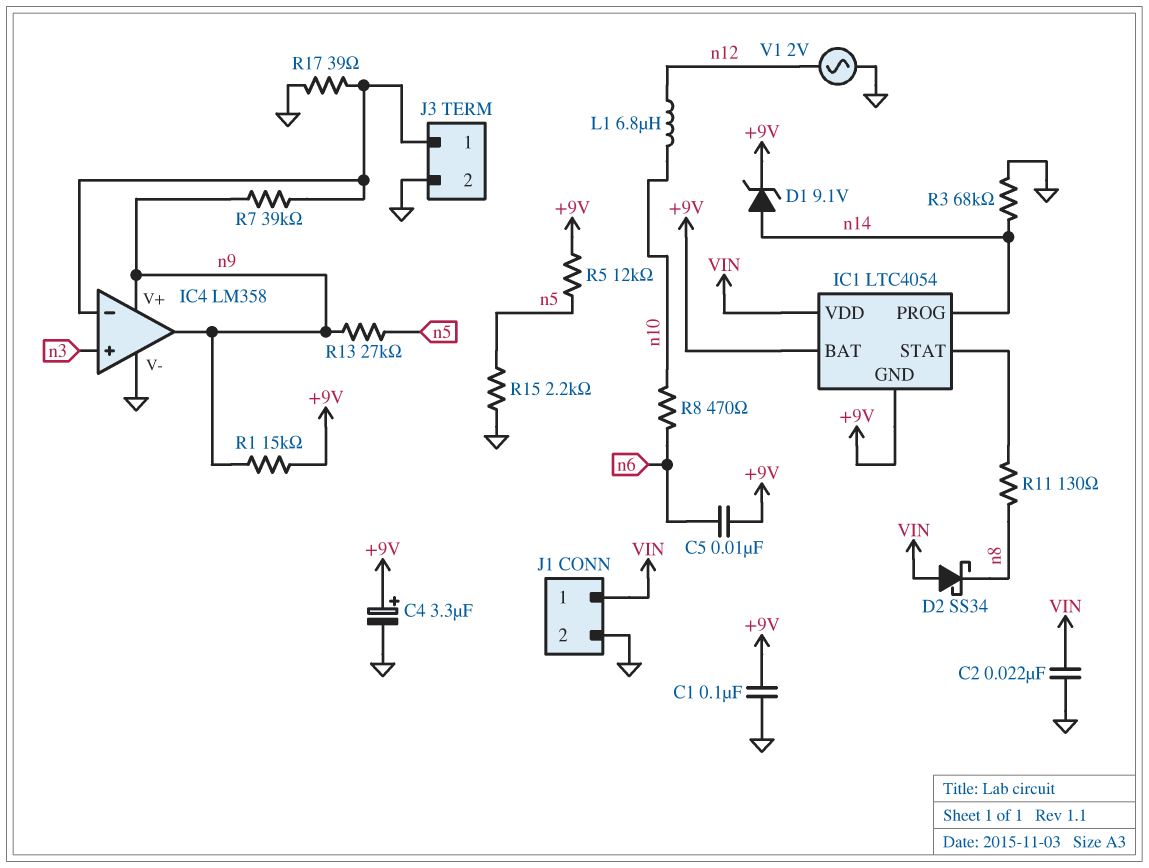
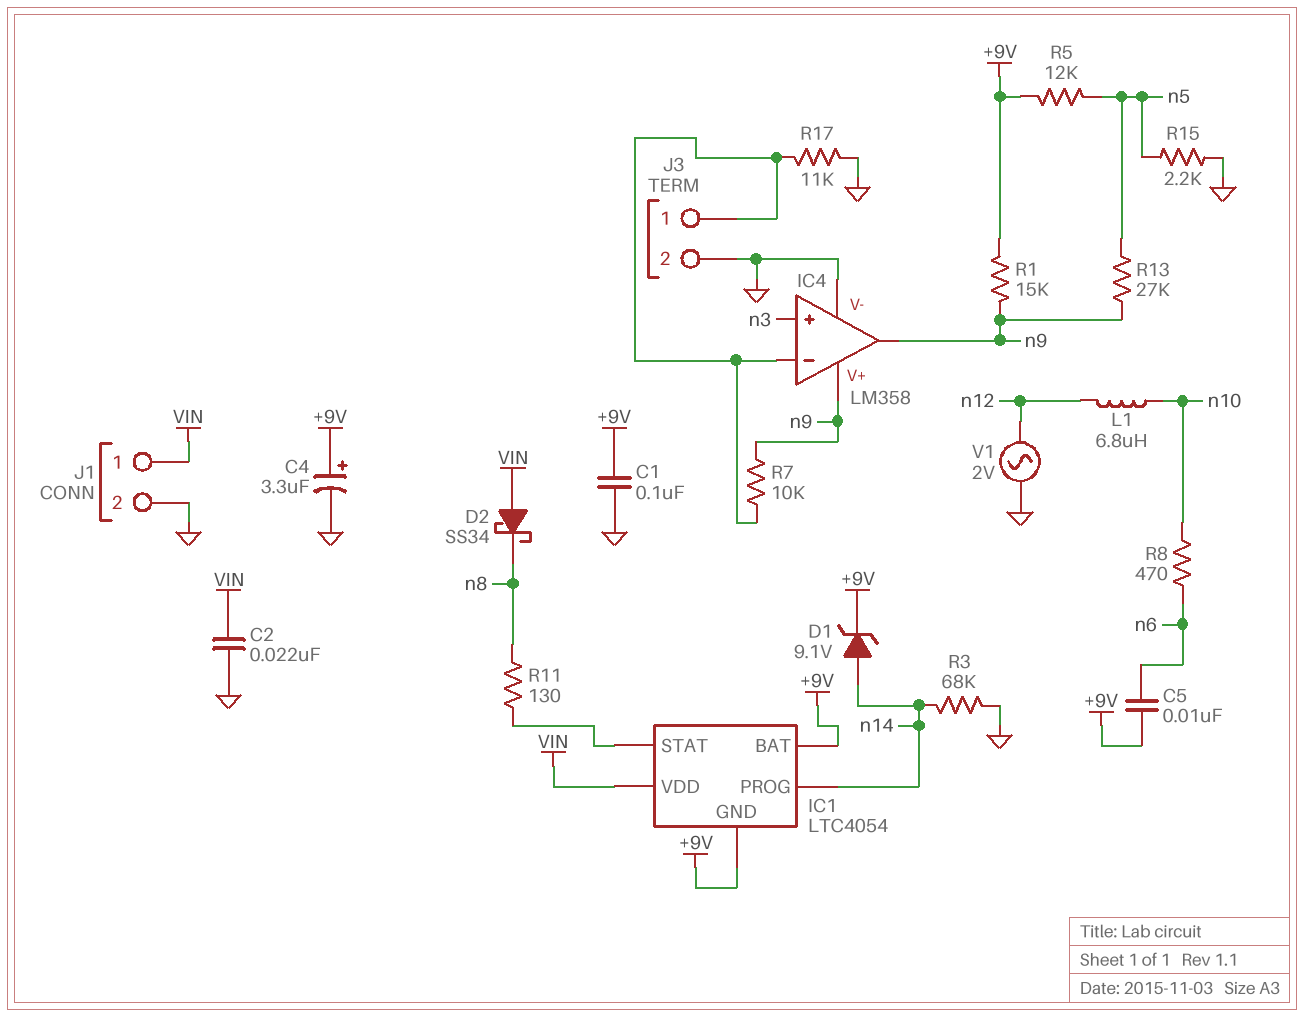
R7: 39k (IC4/in-, n9) -> 10k (IC4/in-, n9)
R17: 39 (GND, IC4/in-) -> 11k (GND, IC4/in-)

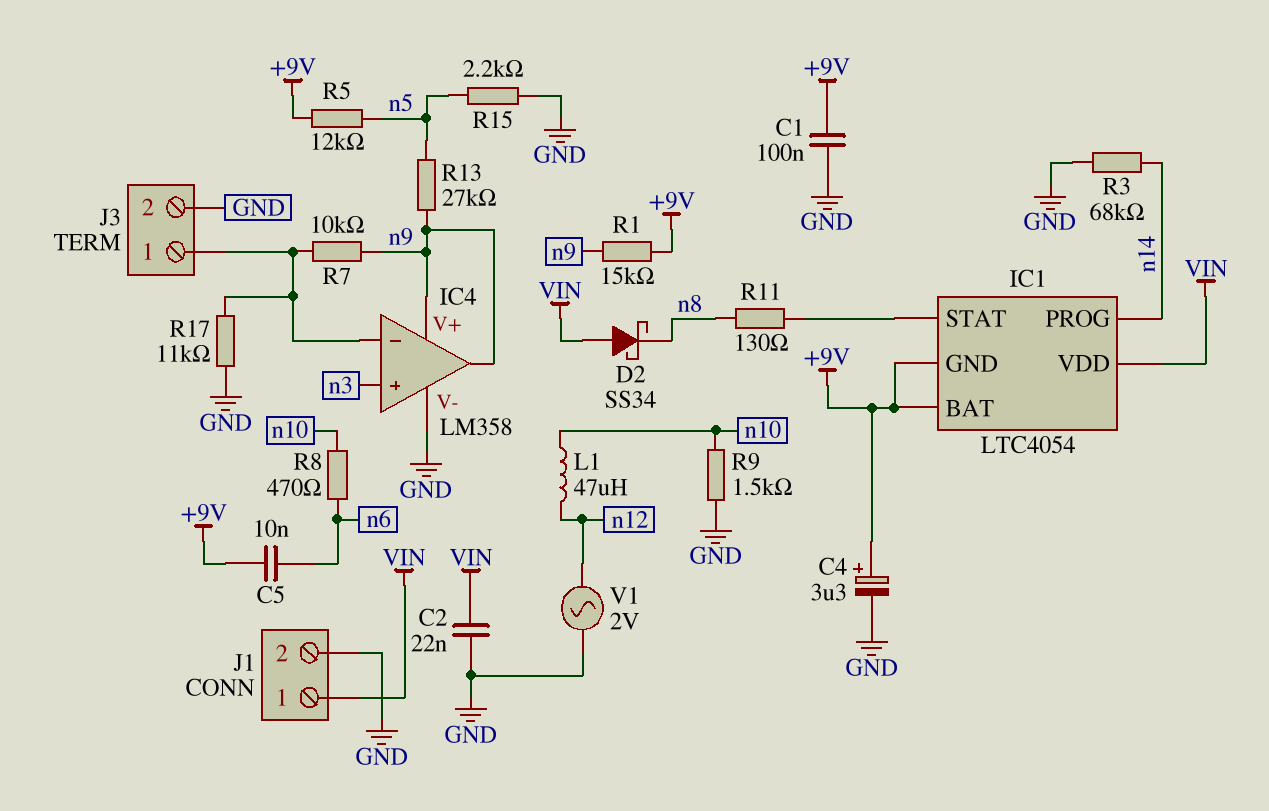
D1: zener 9.1V (A n14, K +9V) -> none
L1: 6.8uH (n10, n12) -> 47uH (n10, n12)
R9: none -> 1.5k (GND, n10)

